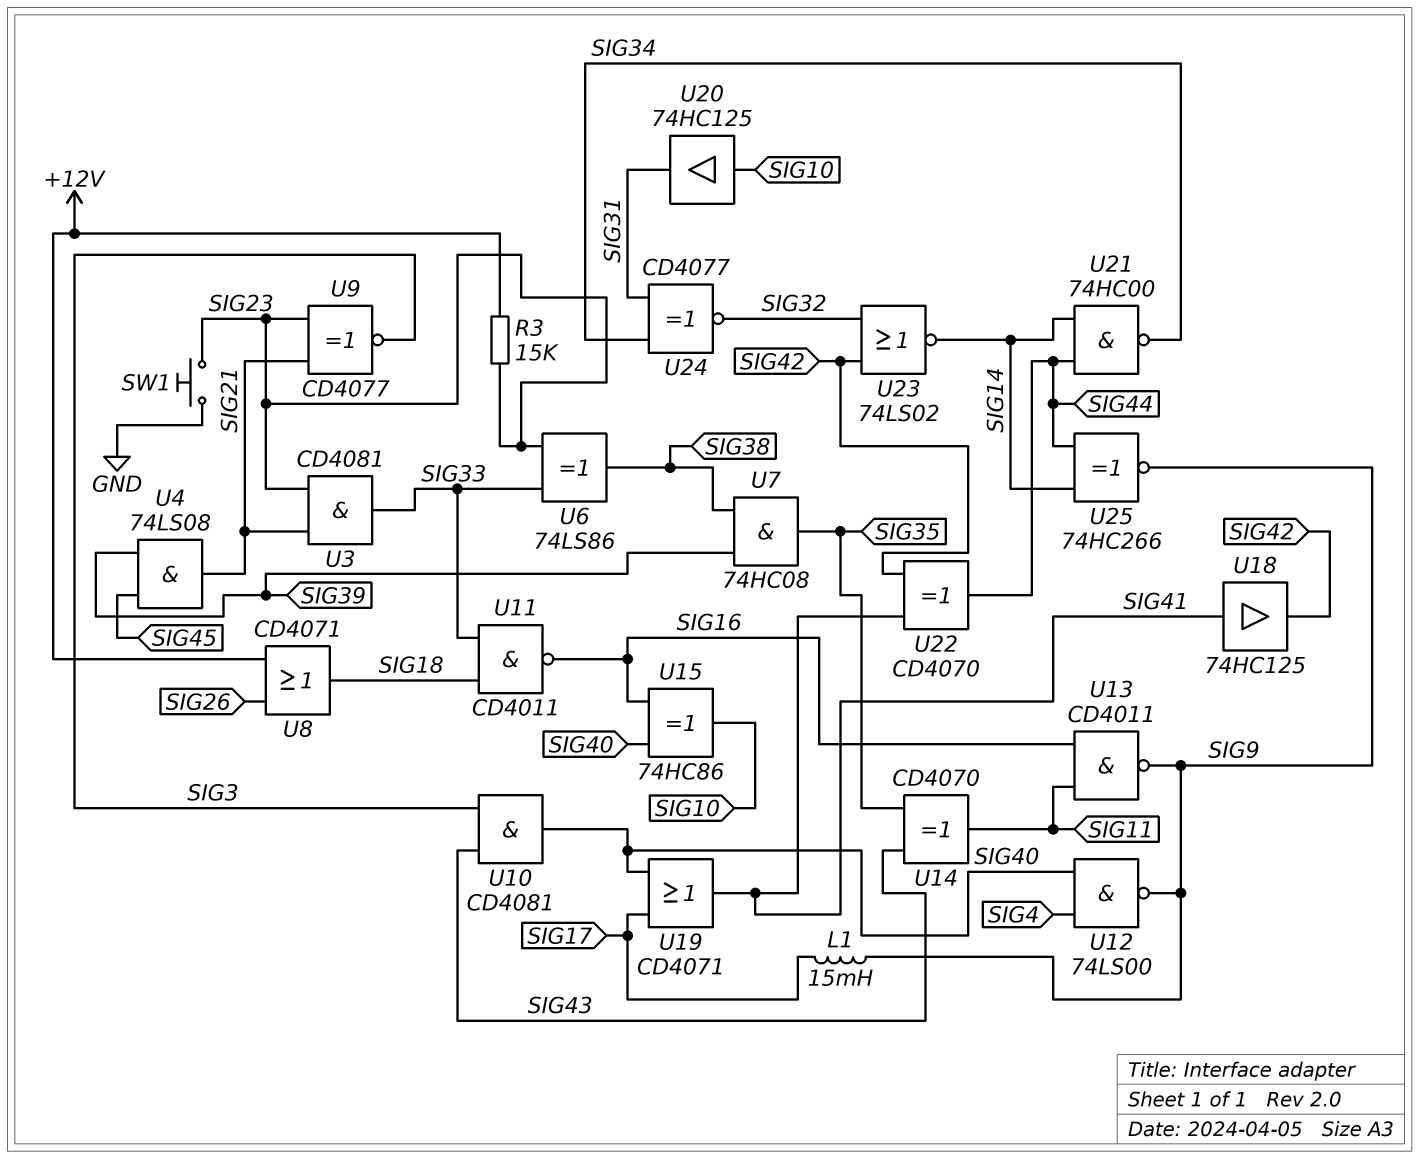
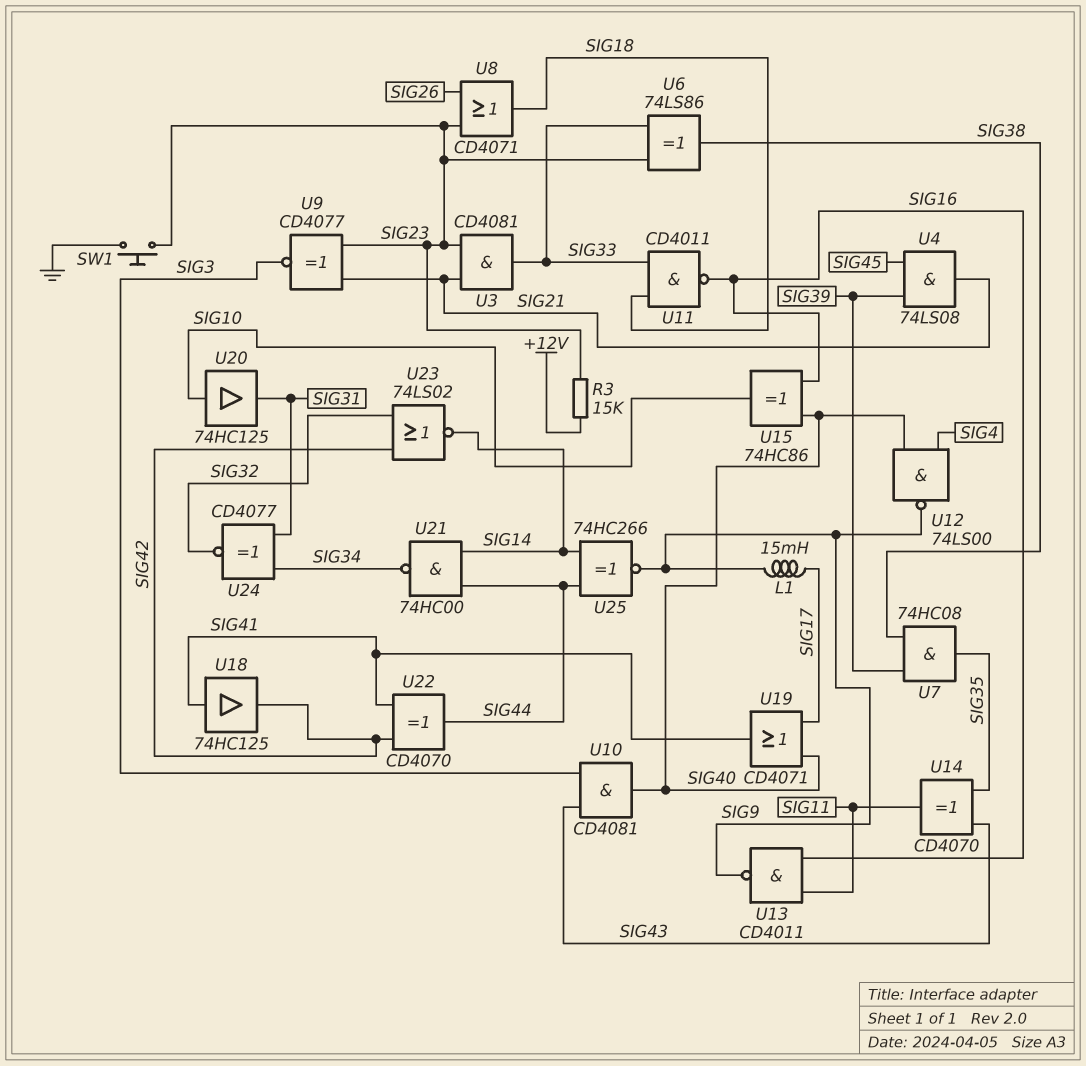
U8: OR CD4071 (in +12V, in SIG26, out SIG18) -> OR CD4071 (in SIG23, in SIG26, out SIG18)

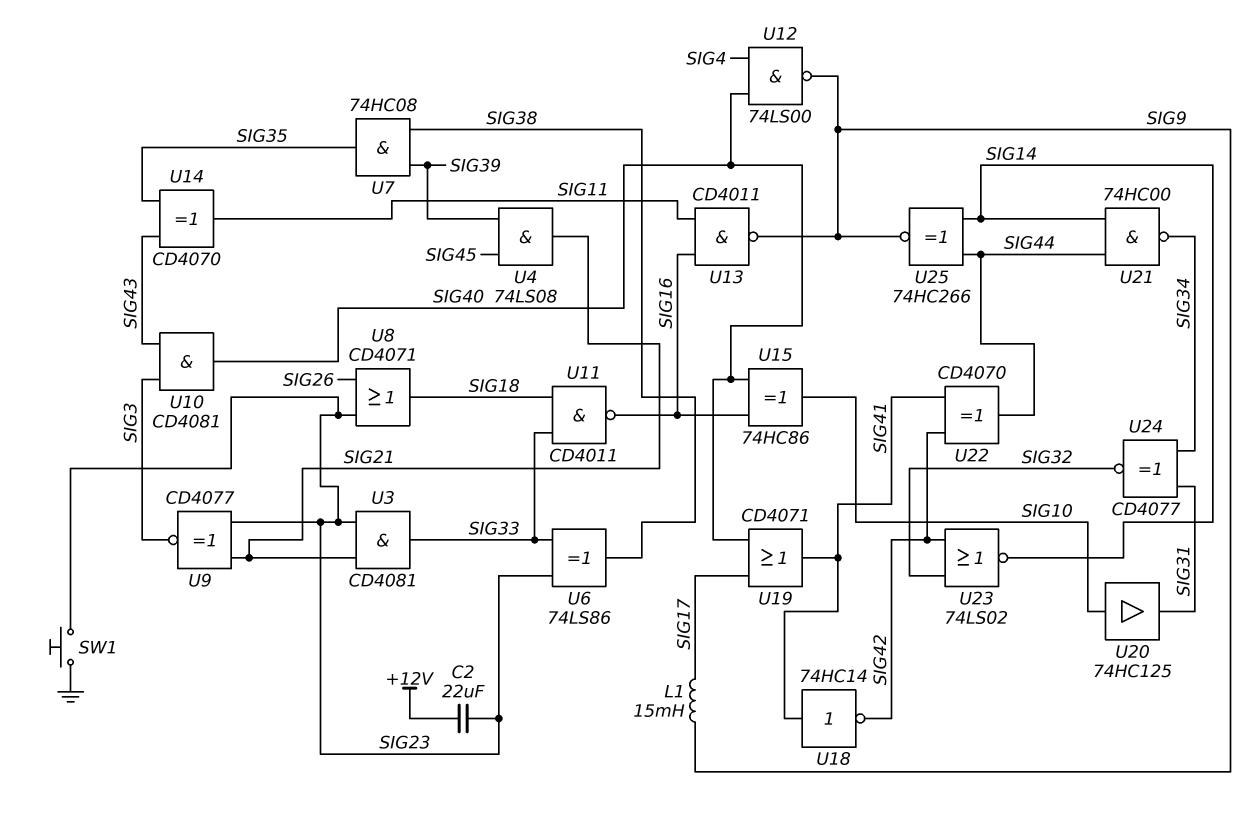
C2: none -> 22uF (+12V, SIG23)
R3: 15k (+12V, SIG23) -> none
U18: buffer 74HC125 (in SIG41, out SIG42) -> NOT 74HC14 (in SIG41, out SIG42)

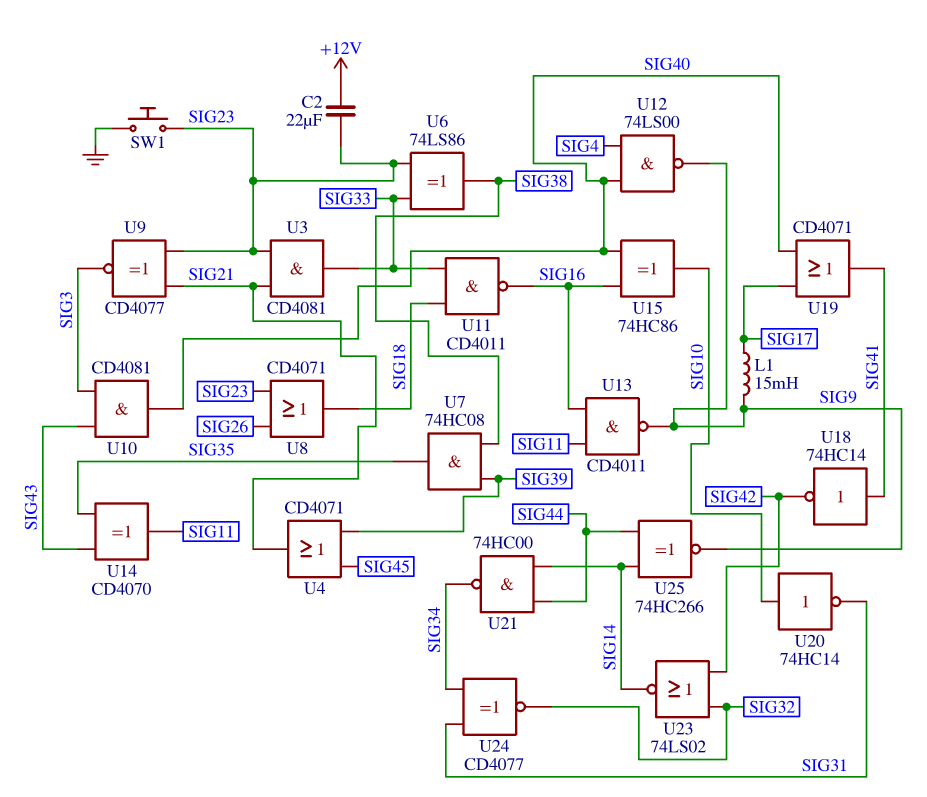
U4: AND 74LS08 (in SIG39, in SIG45, out SIG21) -> OR CD4071 (in SIG39, in SIG45, out SIG21)
U20: buffer 74HC125 (in SIG10, out SIG31) -> NOT 74HC14 (in SIG10, out SIG31)
U22: XOR CD4070 (in SIG41, in SIG42, out SIG44) -> none

